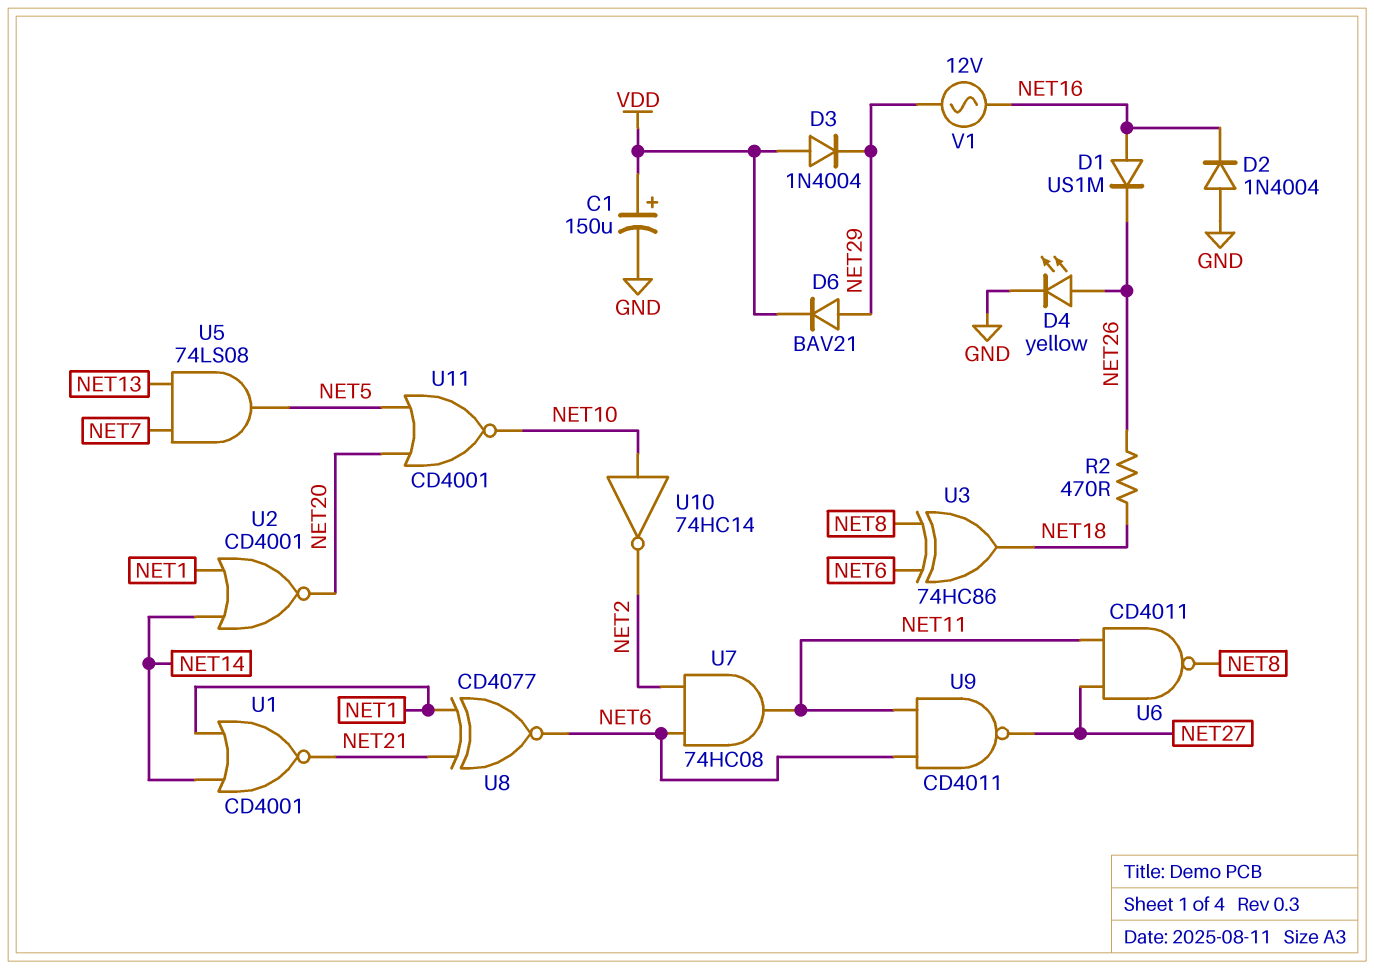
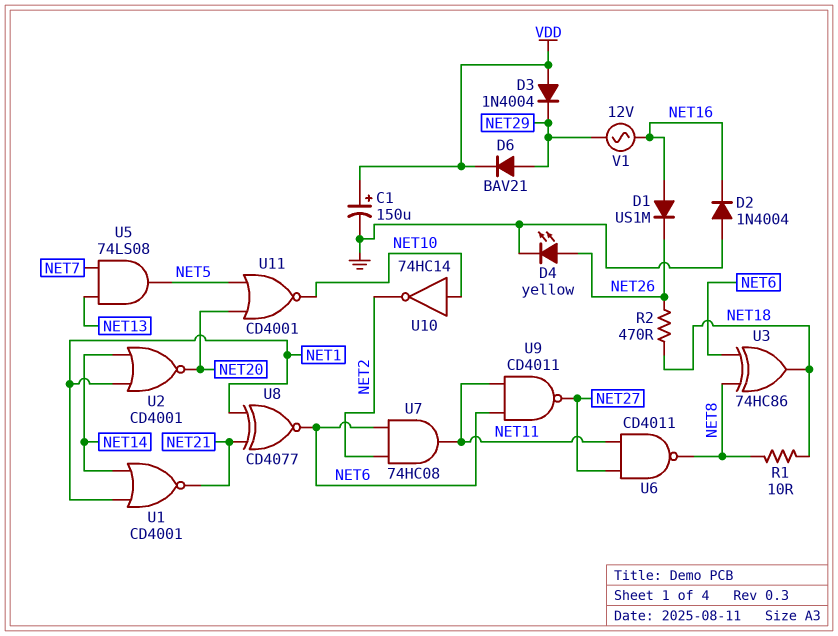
R1: none -> 10 (NET8, NET18)

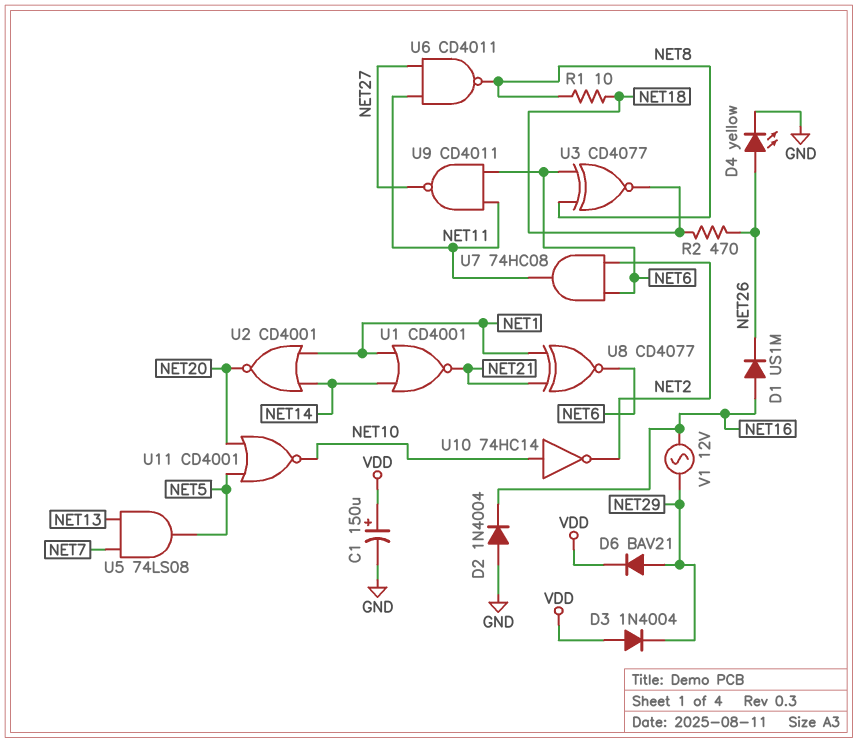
U3: XOR 74HC86 (in NET6, in NET8, out NET18) -> XNOR CD4077 (in NET6, in NET8, out NET18)

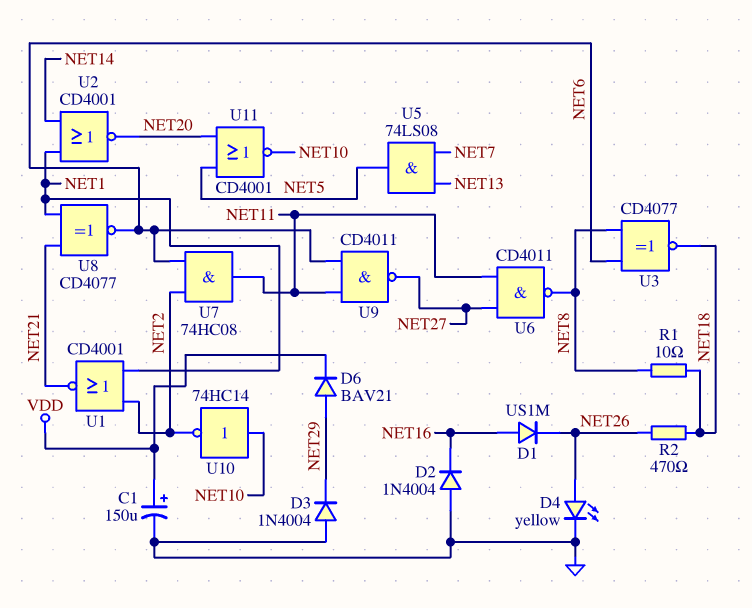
D3: diode 1N4004 (A VDD, K NET29) -> diode 1N4004 (A GND, K NET29)
U1: NOR CD4001 (in NET1, in NET14, out NET21) -> NOR CD4001 (in NET1, in NET2, out NET21)
V1: AC 12V (NET16, NET29) -> none

